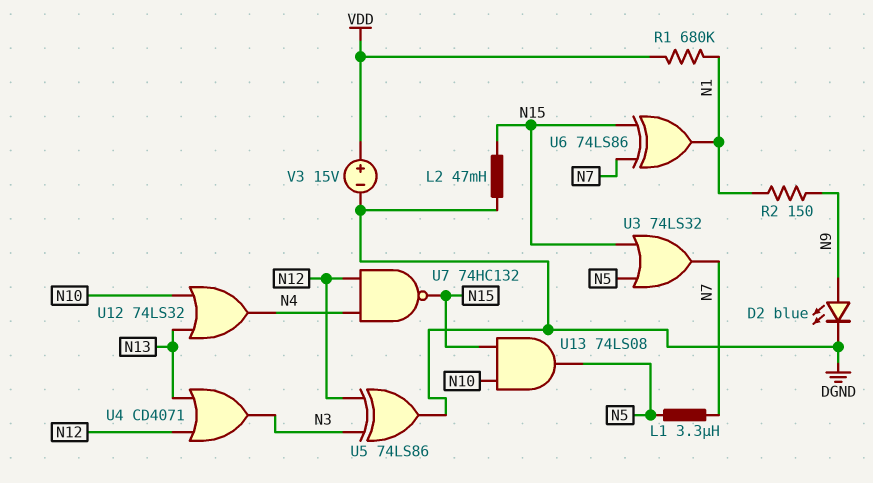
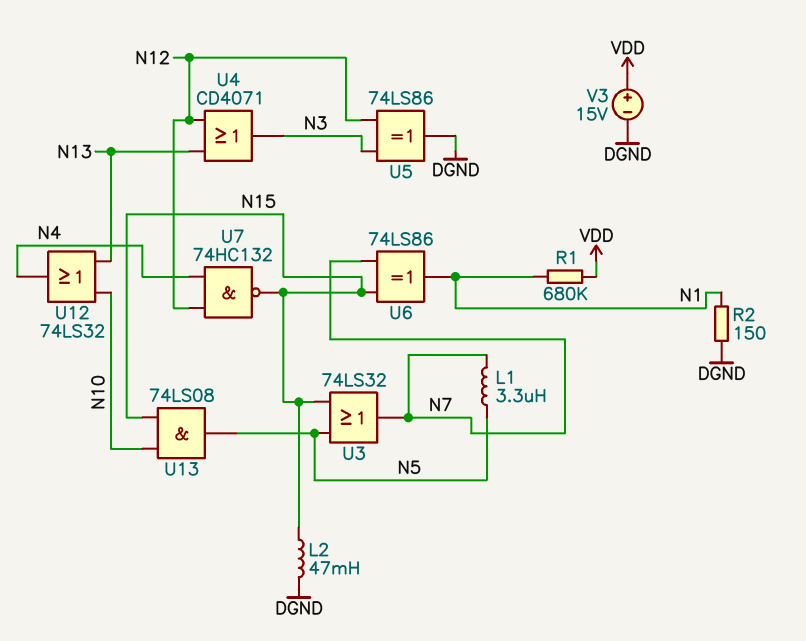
D2: LED blue (A N9, K DGND) -> none
R2: 150 (N1, N9) -> 150 (DGND, N1)

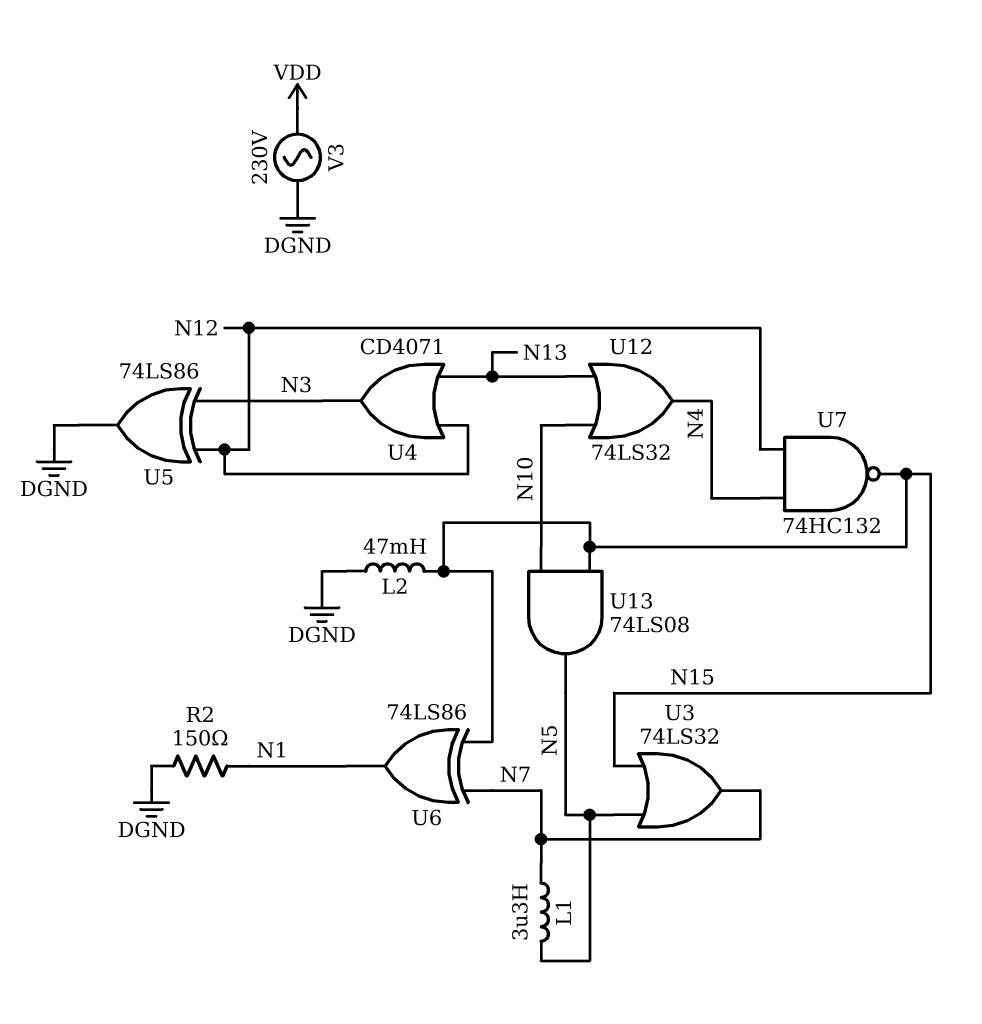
R1: 680k (N1, VDD) -> none
V3: 15V (plus VDD, minus DGND) -> AC 230V (DGND, VDD)

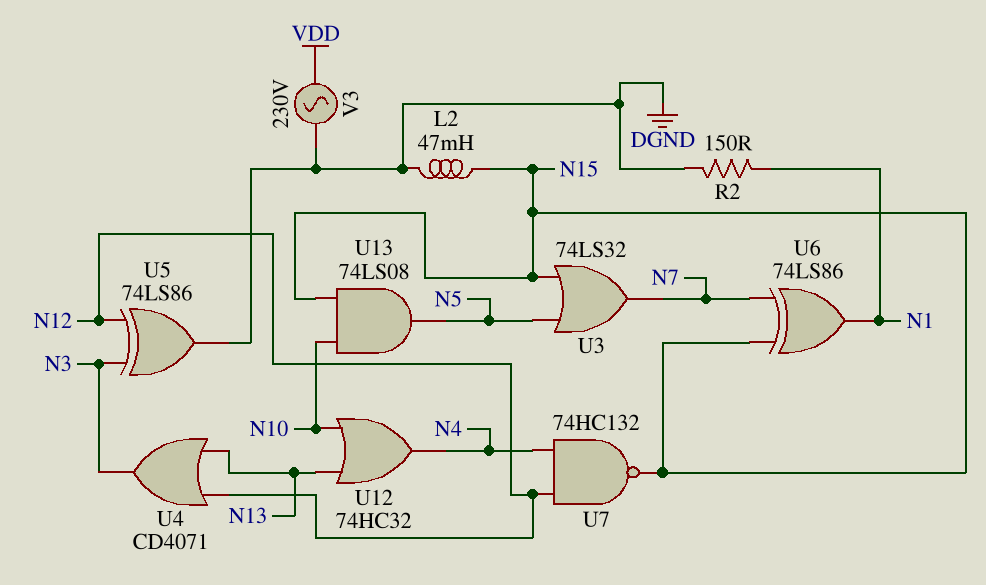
L1: 3.3uH (N5, N7) -> none
U12: OR 74LS32 (in N10, in N13, out N4) -> OR 74HC32 (in N10, in N13, out N4)

